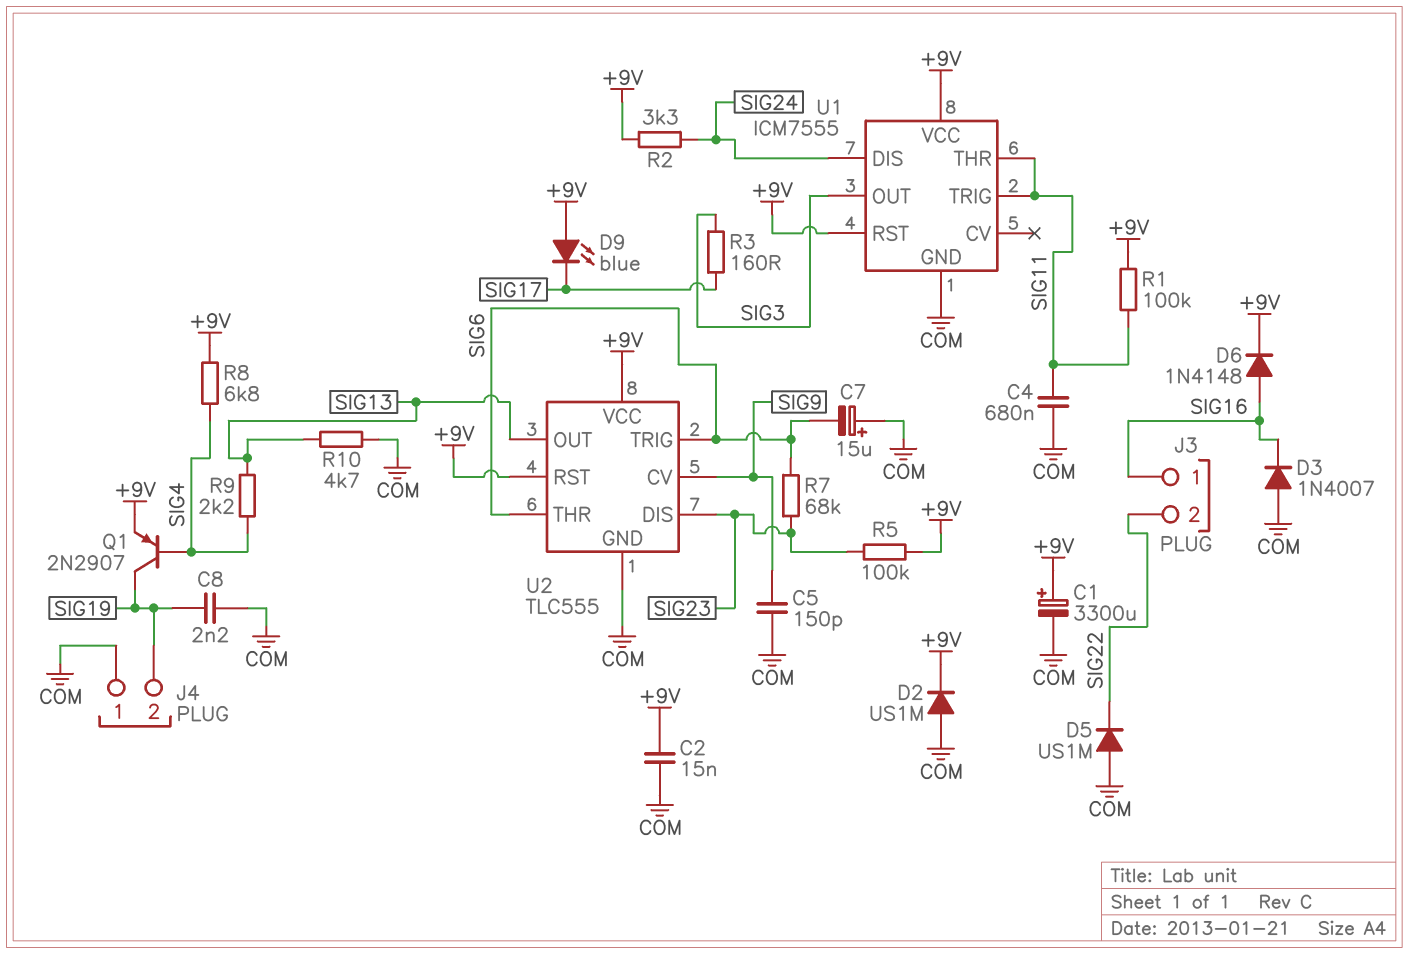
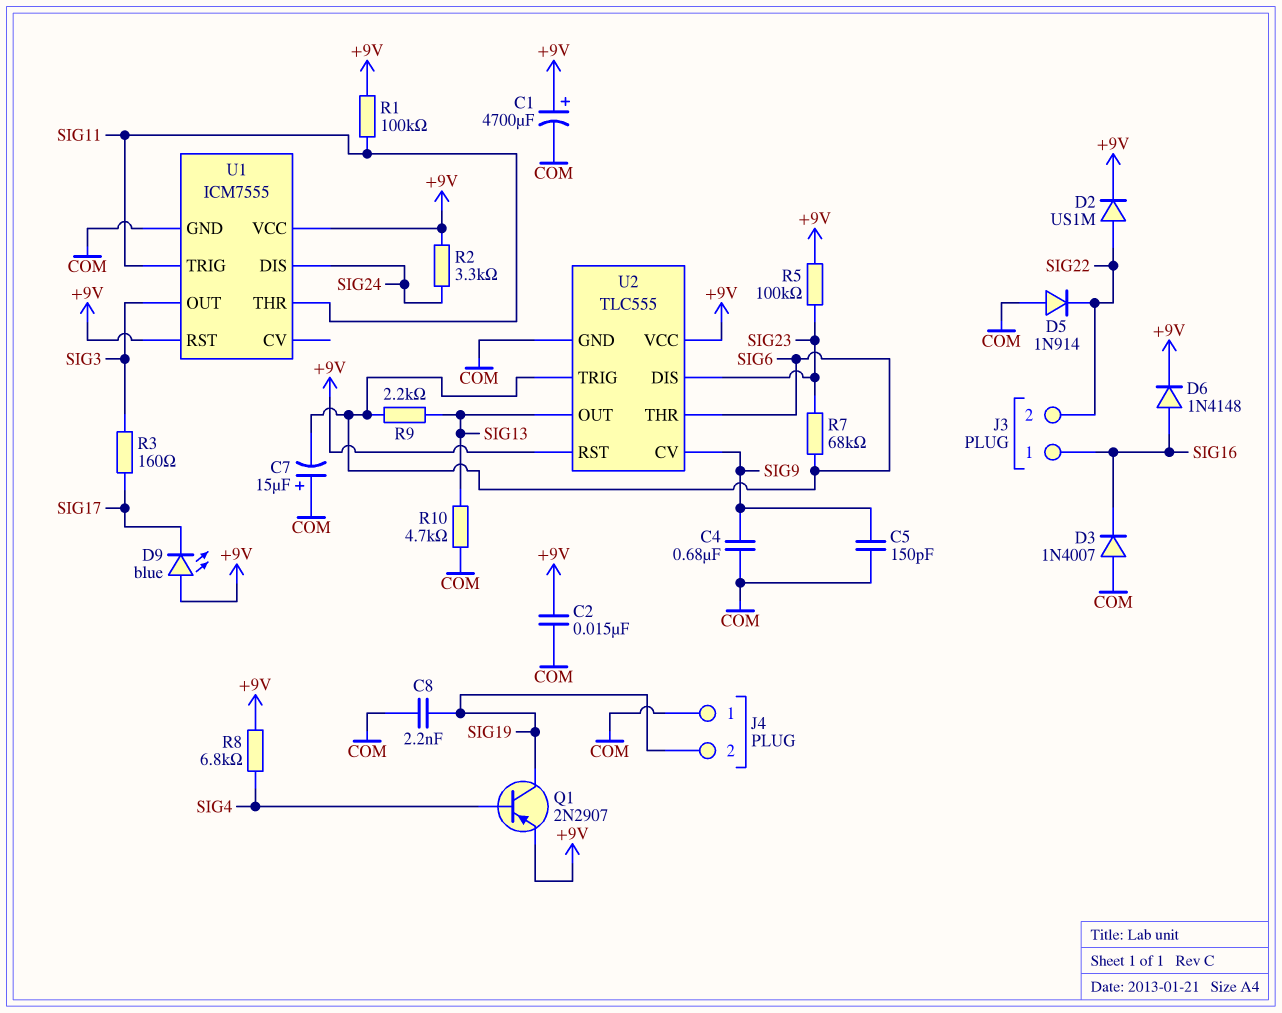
C1: 3300uF (plus +9V, minus COM) -> 4700uF (plus +9V, minus COM)
C4: 680nF (COM, SIG11) -> 680nF (COM, SIG9)
D2: diode US1M (A COM, K +9V) -> diode US1M (A SIG22, K +9V)
D5: diode US1M (A COM, K SIG22) -> diode 1N914 (A COM, K SIG22)
R9: 2.2k (SIG4, SIG13) -> 2.2k (SIG6, SIG13)

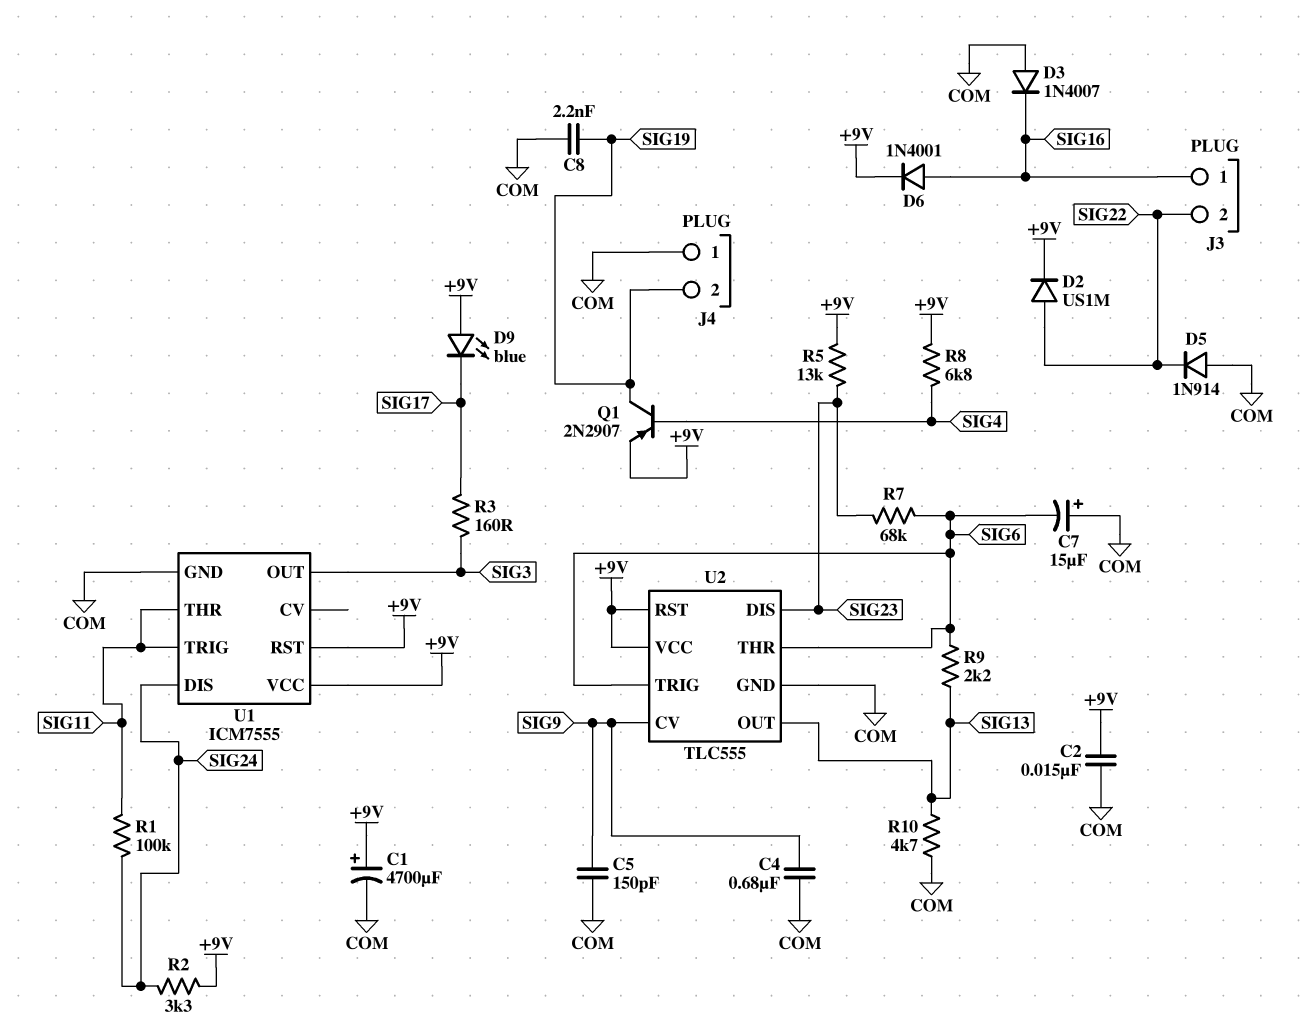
D6: diode 1N4148 (A SIG16, K +9V) -> diode 1N4001 (A SIG16, K +9V)
R1: 100k (+9V, SIG11) -> 100k (SIG11, SIG24)
R5: 100k (+9V, SIG23) -> 13k (+9V, SIG23)

